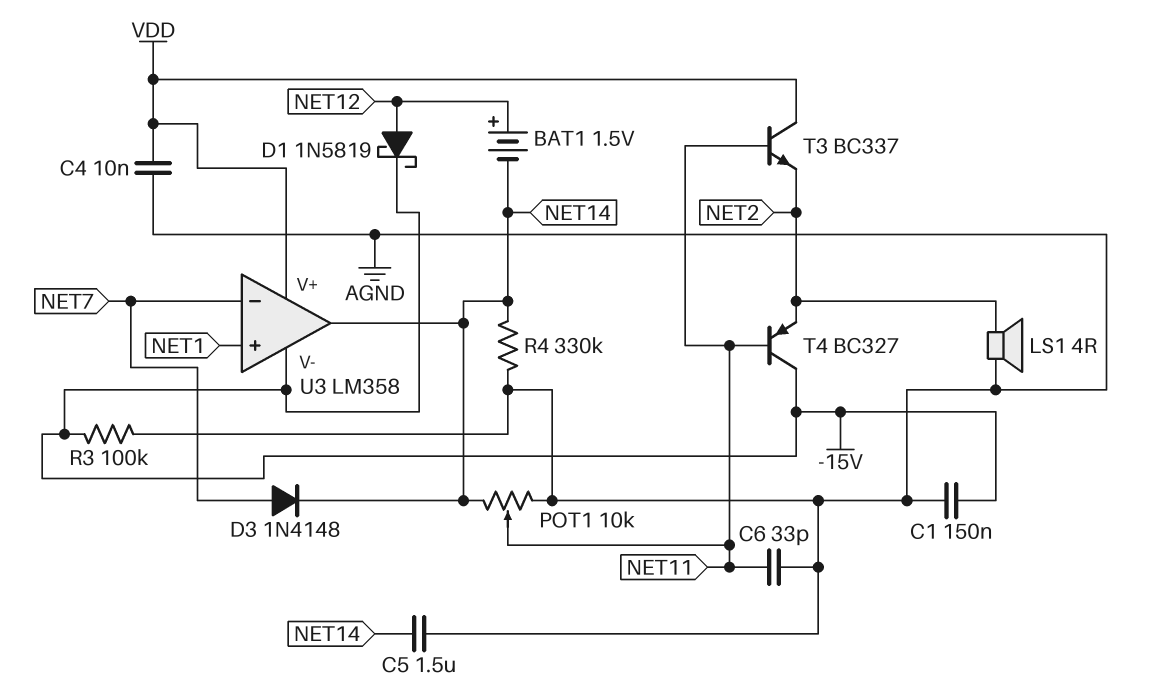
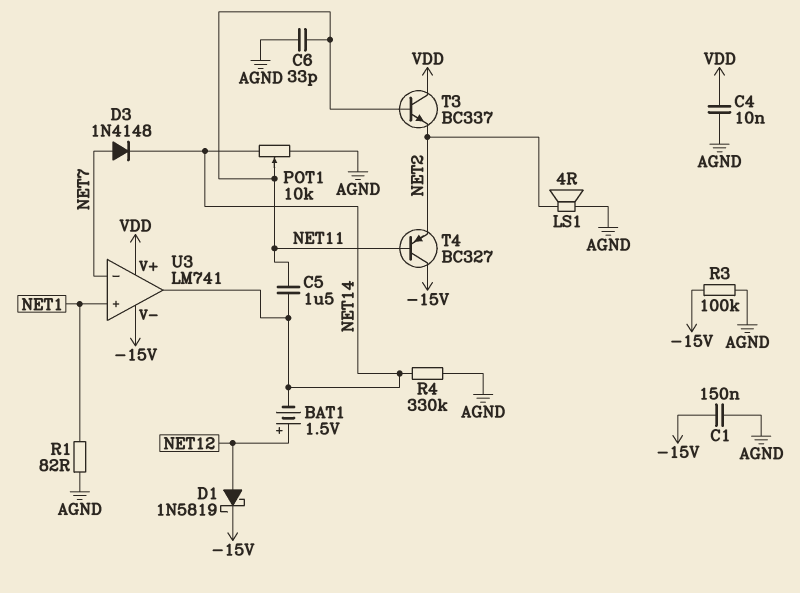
C5: 1.5uF (AGND, NET14) -> 1.5uF (NET11, NET14)
R1: none -> 82 (AGND, NET1)
U3: LM358 -> LM741

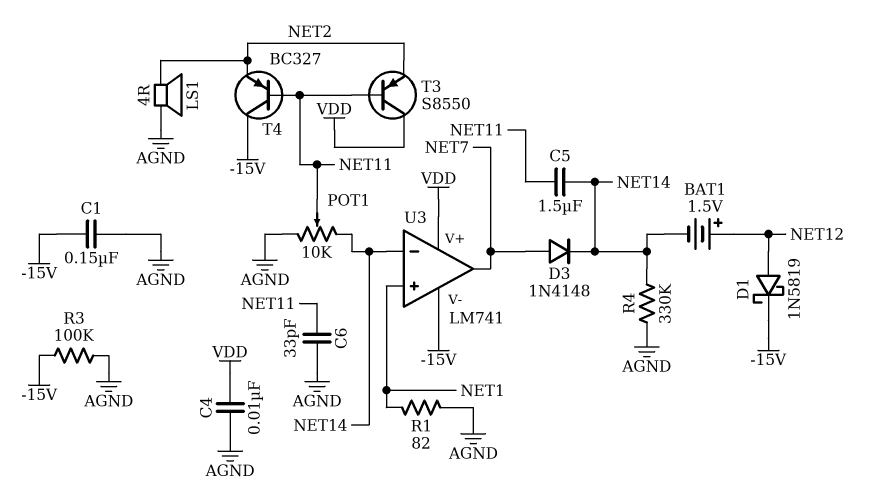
T3: NPN BC337 (B NET11, C VDD, E NET2) -> PNP S8550 (B NET11, C VDD, E NET2)
U3 pin in-: NET7 -> NET14
U3 pin out: NET14 -> NET7

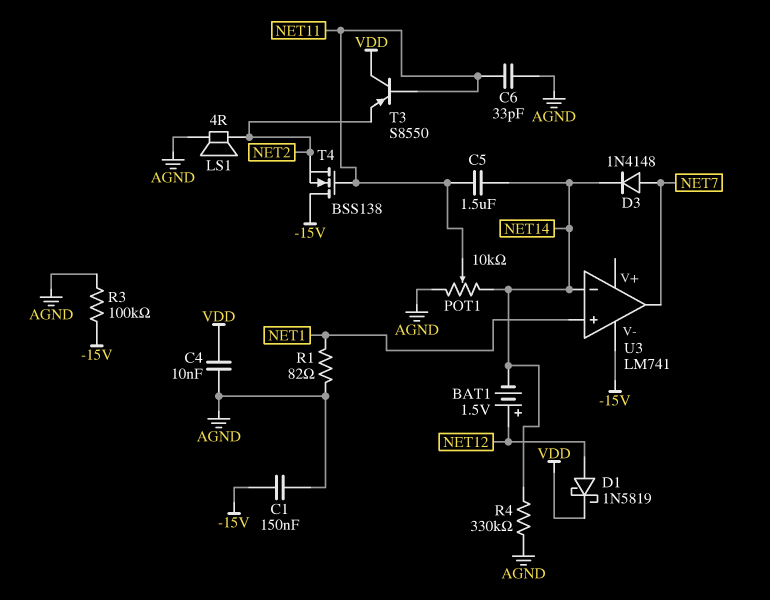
D1: schottky 1N5819 (A NET12, K -15V) -> schottky 1N5819 (A NET12, K VDD)
T4: PNP BC327 (B NET11, C -15V, E NET2) -> NMOS BSS138 (G NET11, D -15V, S NET2)
U3 pin V+: VDD -> none

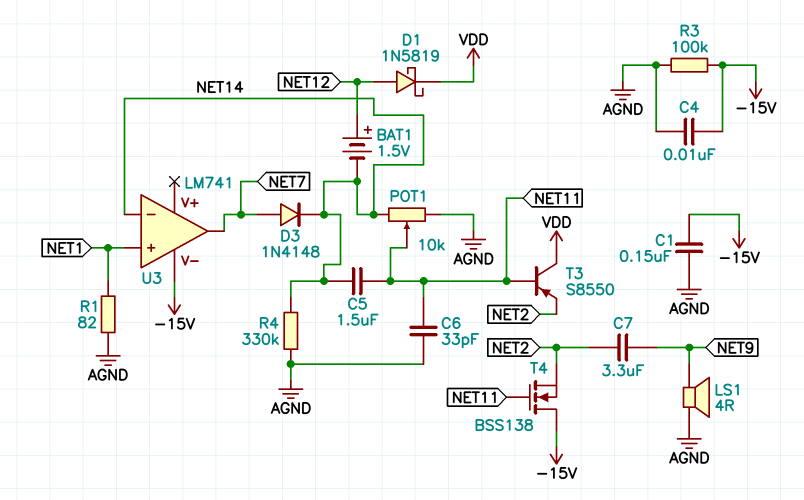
C4: 10nF (AGND, VDD) -> 10nF (-15V, AGND)
C7: none -> 3.3uF (NET2, NET9)
LS1: speaker 4R (AGND, NET2) -> speaker 4R (AGND, NET9)

